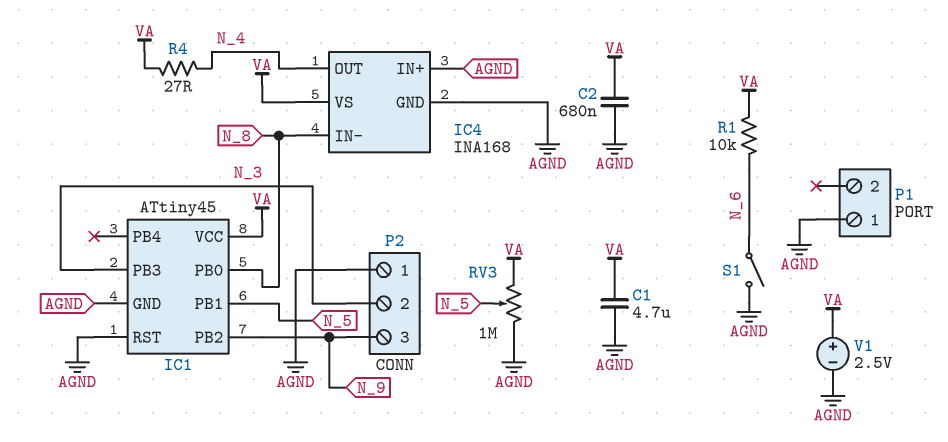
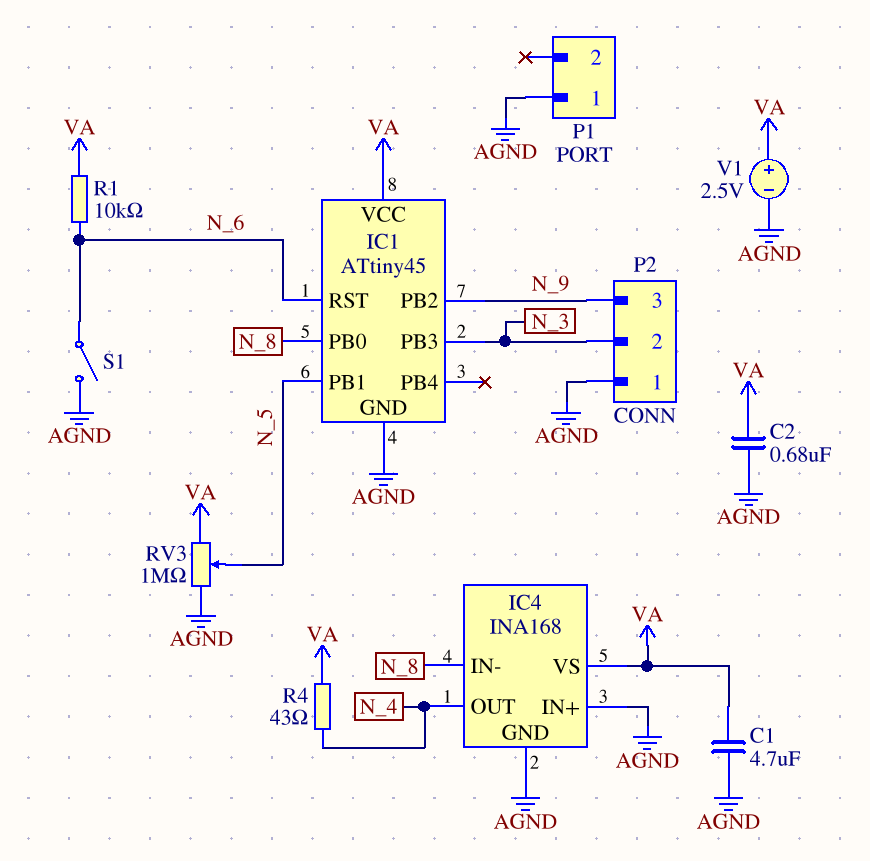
IC1 pin RST: AGND -> N_6
R4: 27 (N_4, VA) -> 43 (N_4, VA)

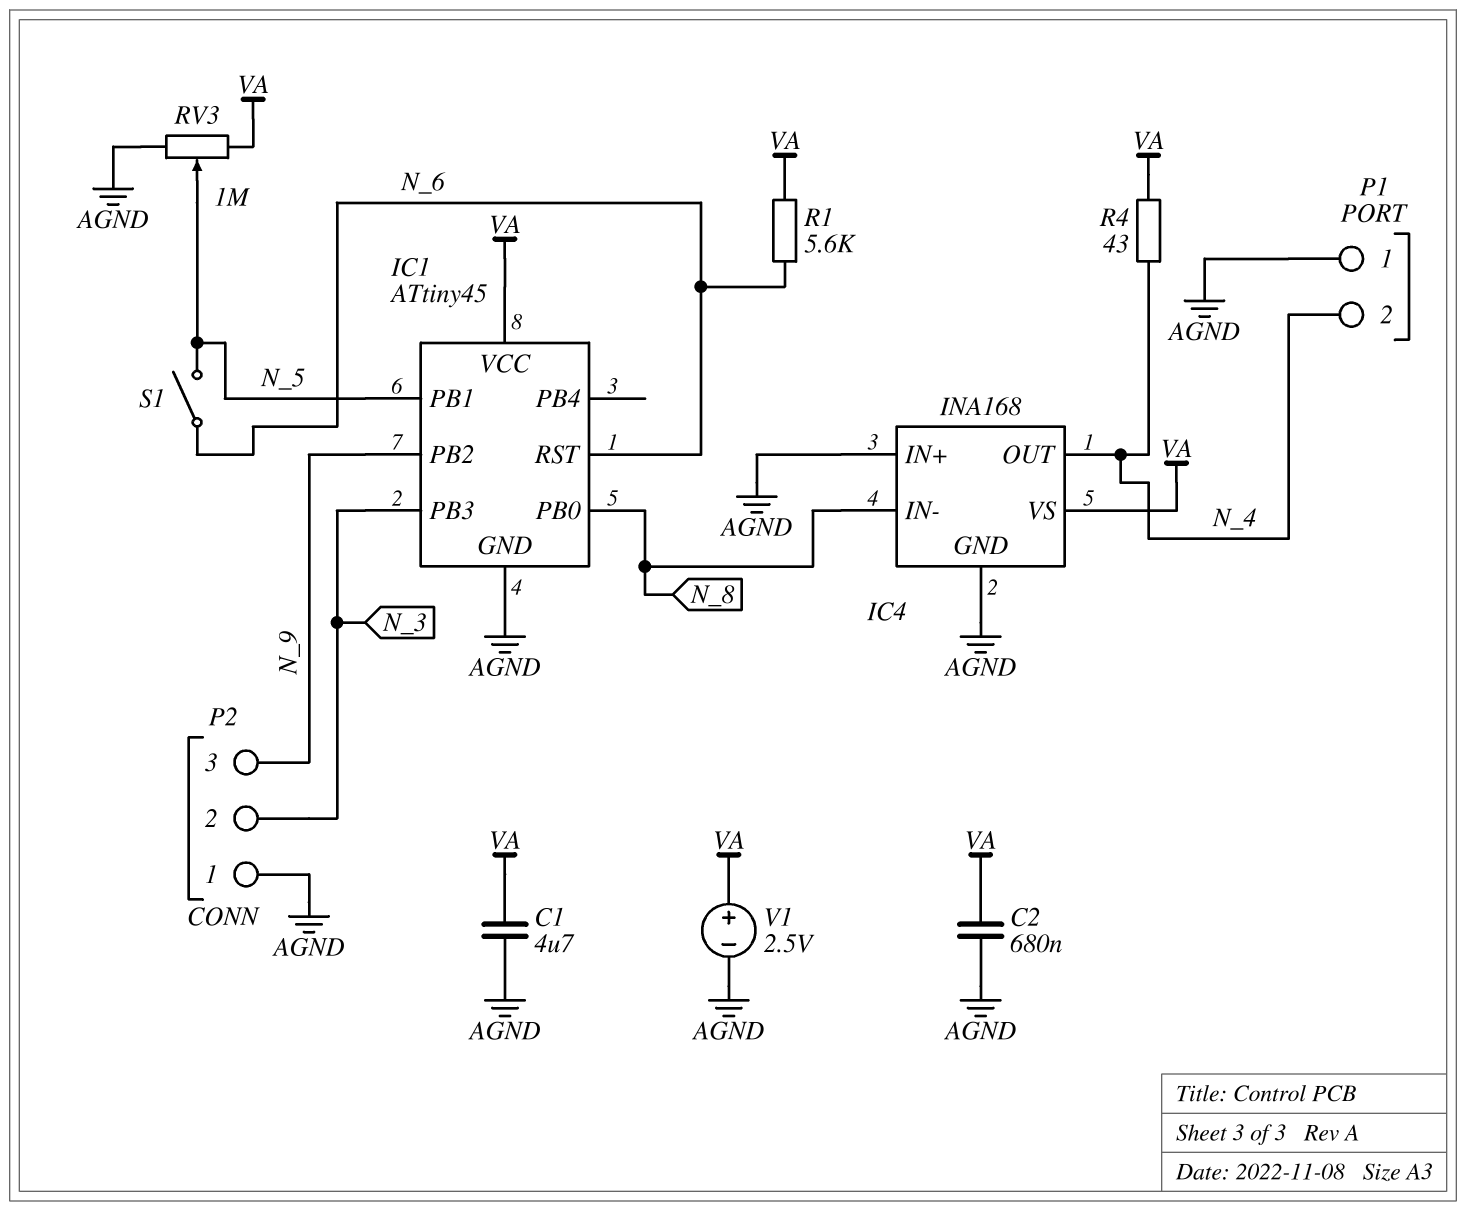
P1 pin 2: none -> N_4
R1: 10k (N_6, VA) -> 5.6k (N_6, VA)
S1: switch (AGND, N_6) -> switch (N_5, N_6)

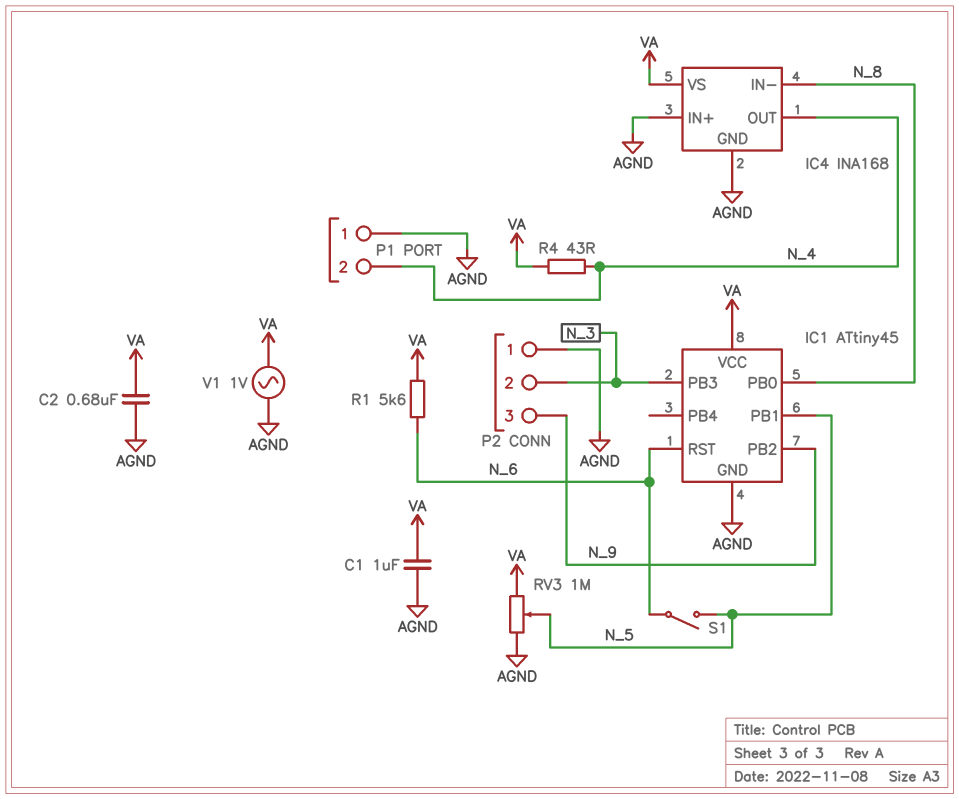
C1: 4.7uF (AGND, VA) -> 1uF (AGND, VA)
V1: 2.5V (plus VA, minus AGND) -> AC 1V (AGND, VA)

